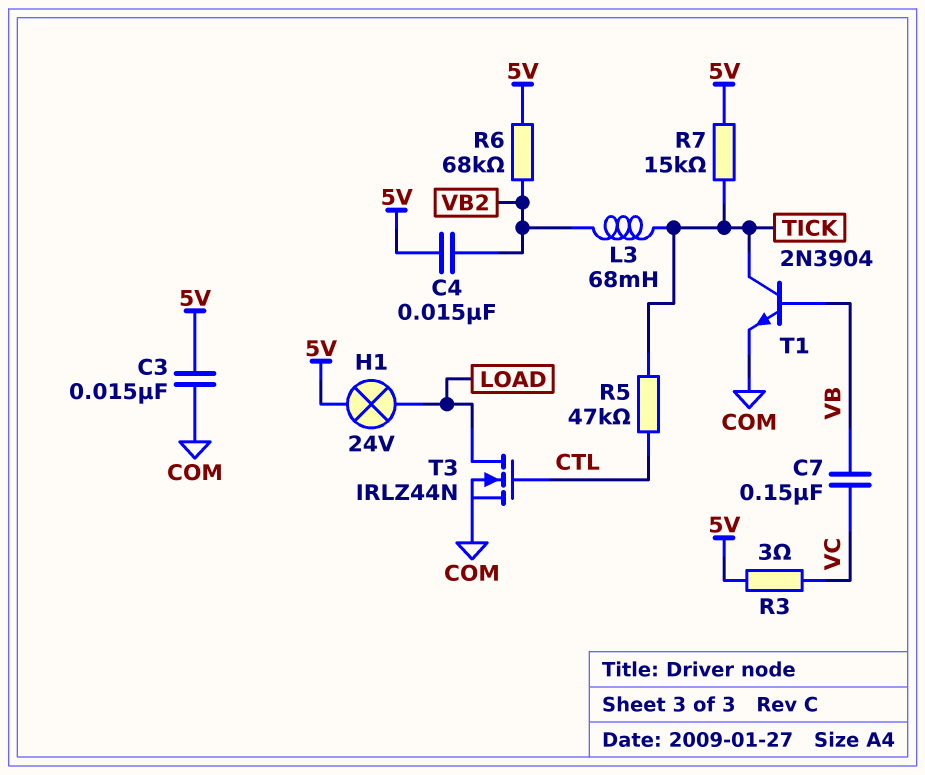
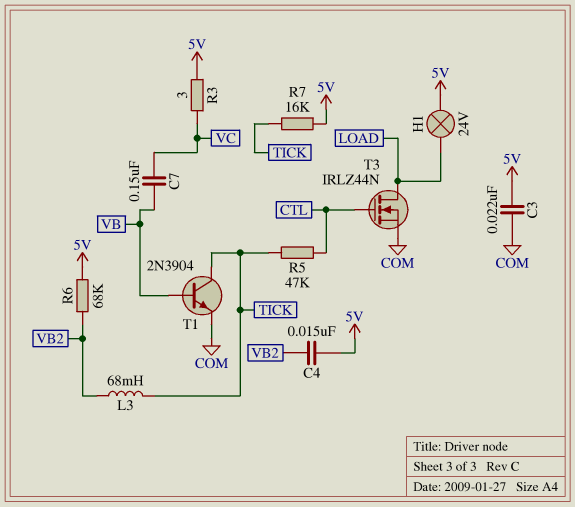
C3: 15nF (5V, COM) -> 22nF (5V, COM)
R7: 15k (5V, TICK) -> 16k (5V, TICK)

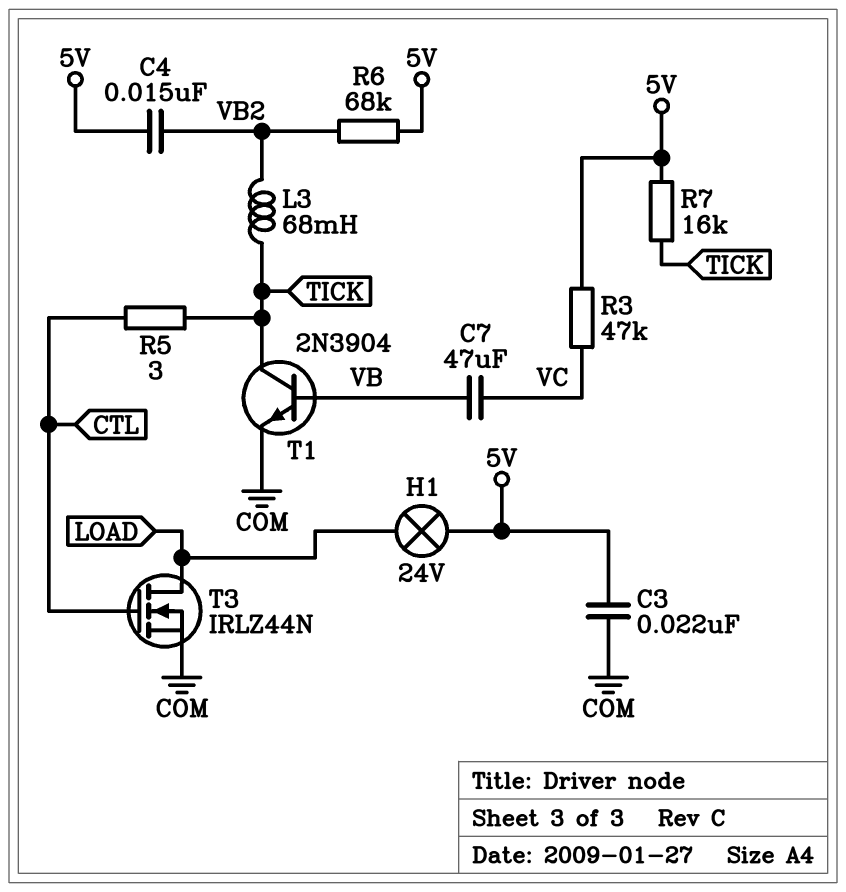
C7: 150nF (VB, VC) -> 47uF (VB, VC)
R3: 3 (5V, VC) -> 47k (5V, VC)
R5: 47k (CTL, TICK) -> 3 (CTL, TICK)

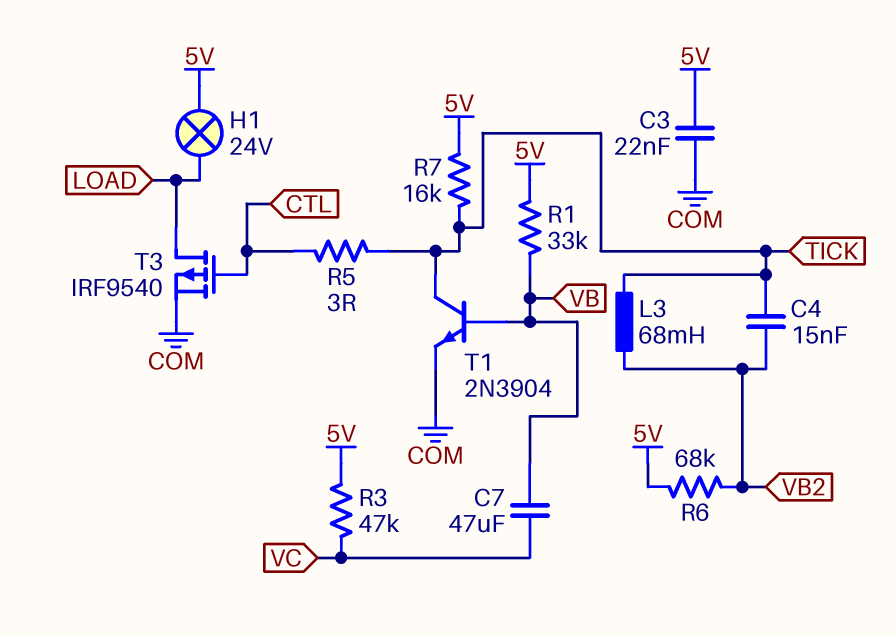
C4: 15nF (5V, VB2) -> 15nF (TICK, VB2)
R1: none -> 33k (5V, VB)
T3: NMOS IRLZ44N (G CTL, D LOAD, S COM) -> PMOS IRF9540 (G CTL, D LOAD, S COM)

